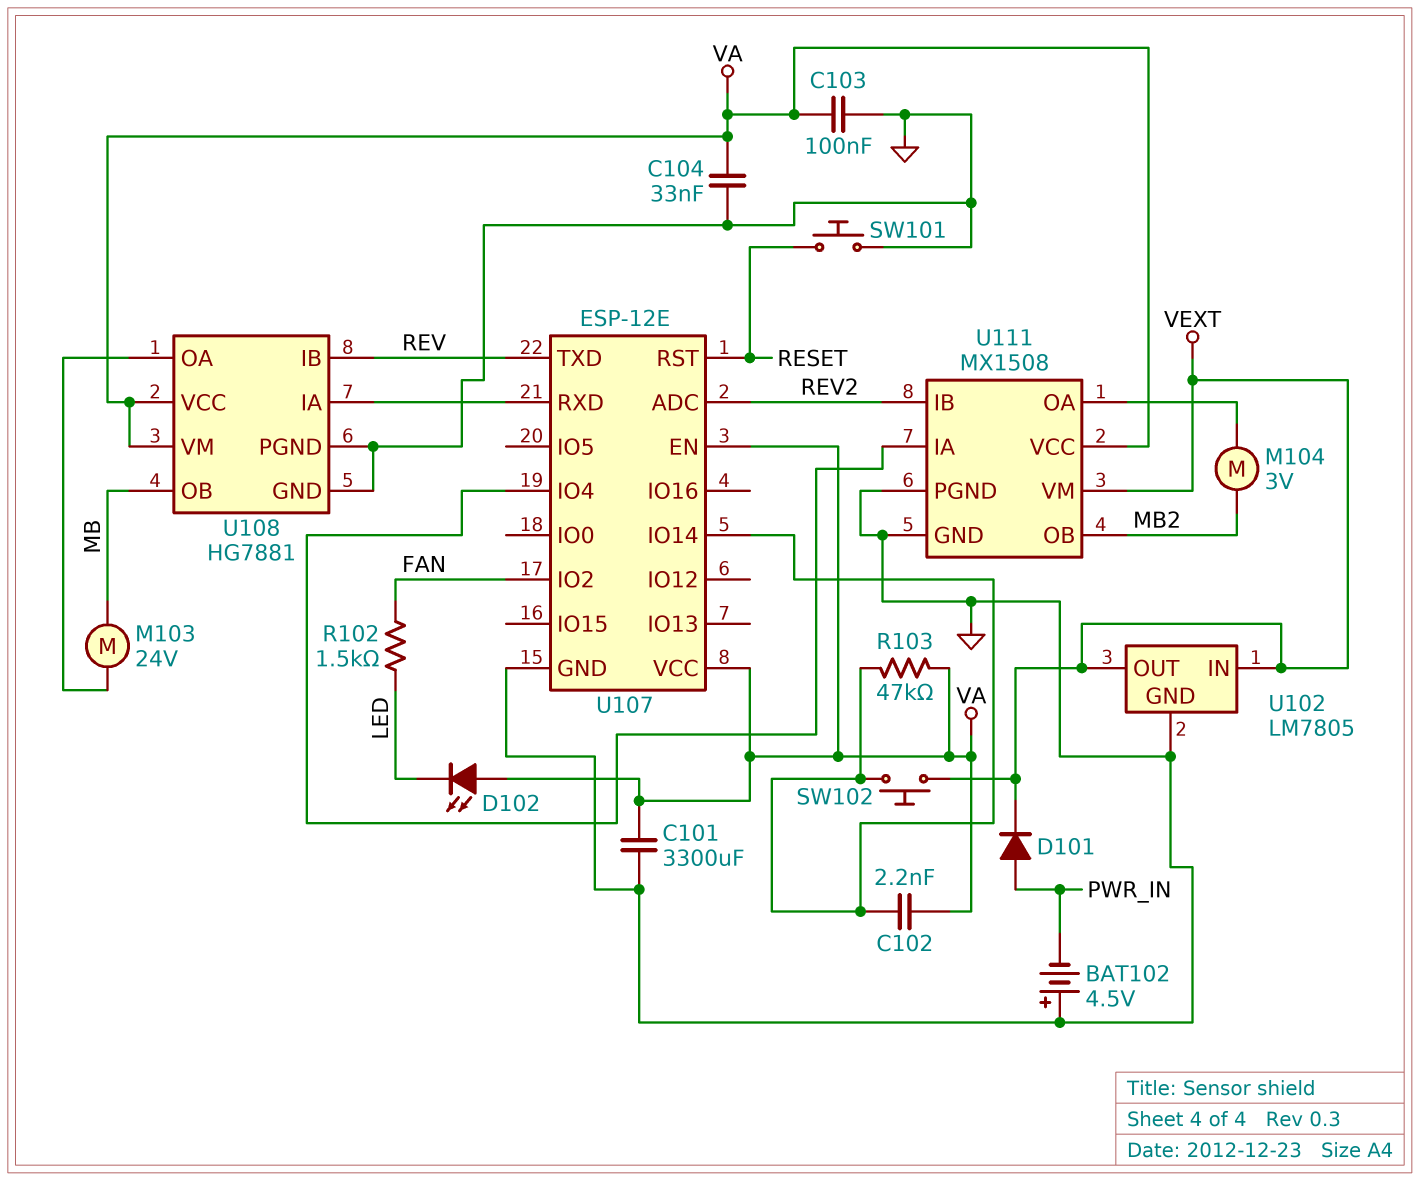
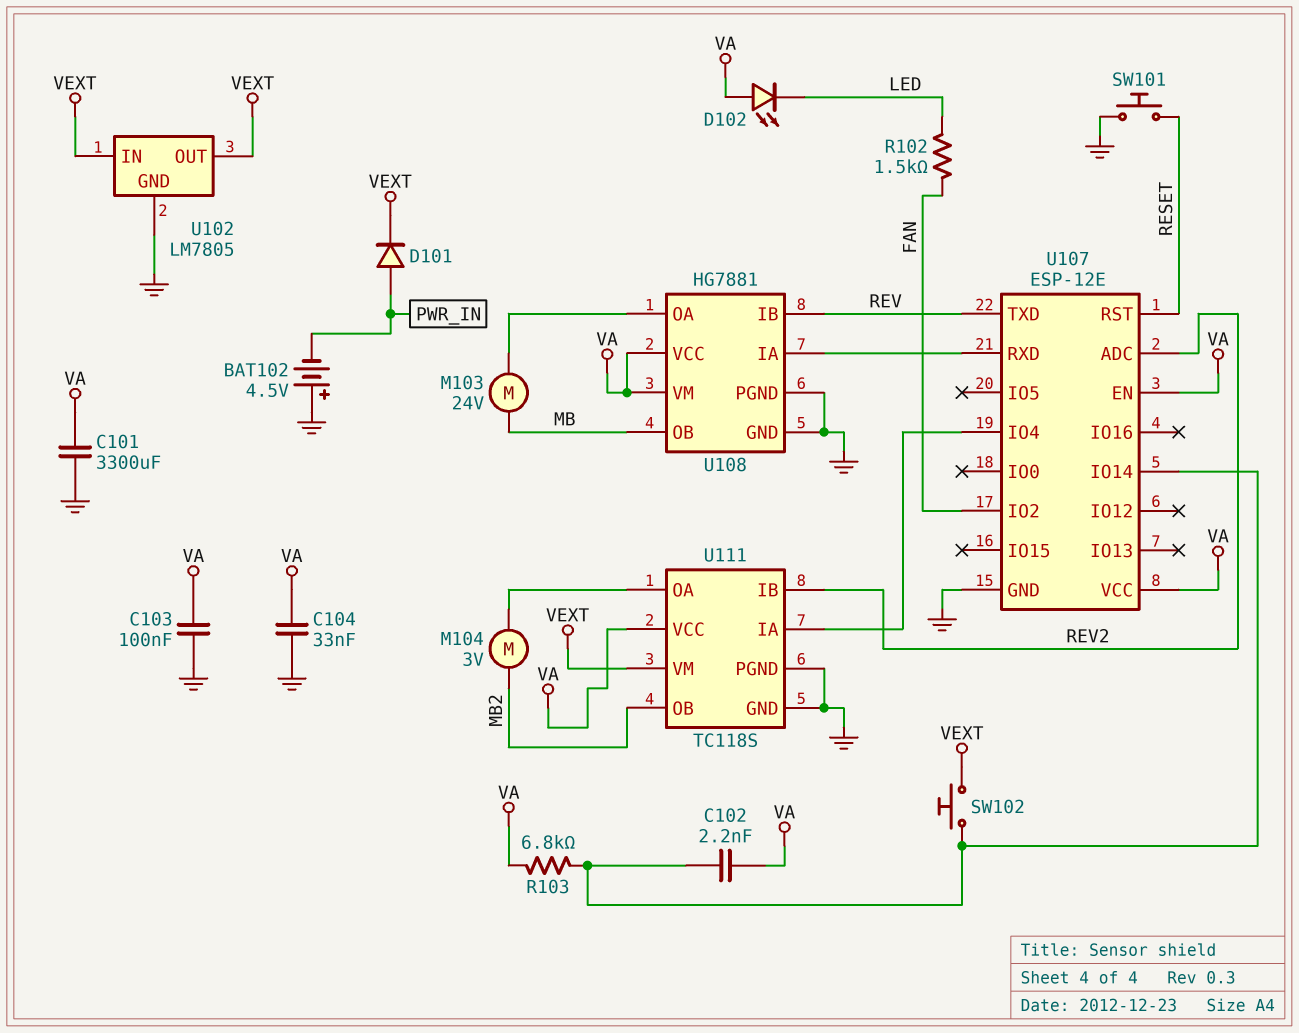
R103: 47k (U107/IO14, VA) -> 6.8k (U107/IO14, VA)
U111: MX1508 -> TC118S

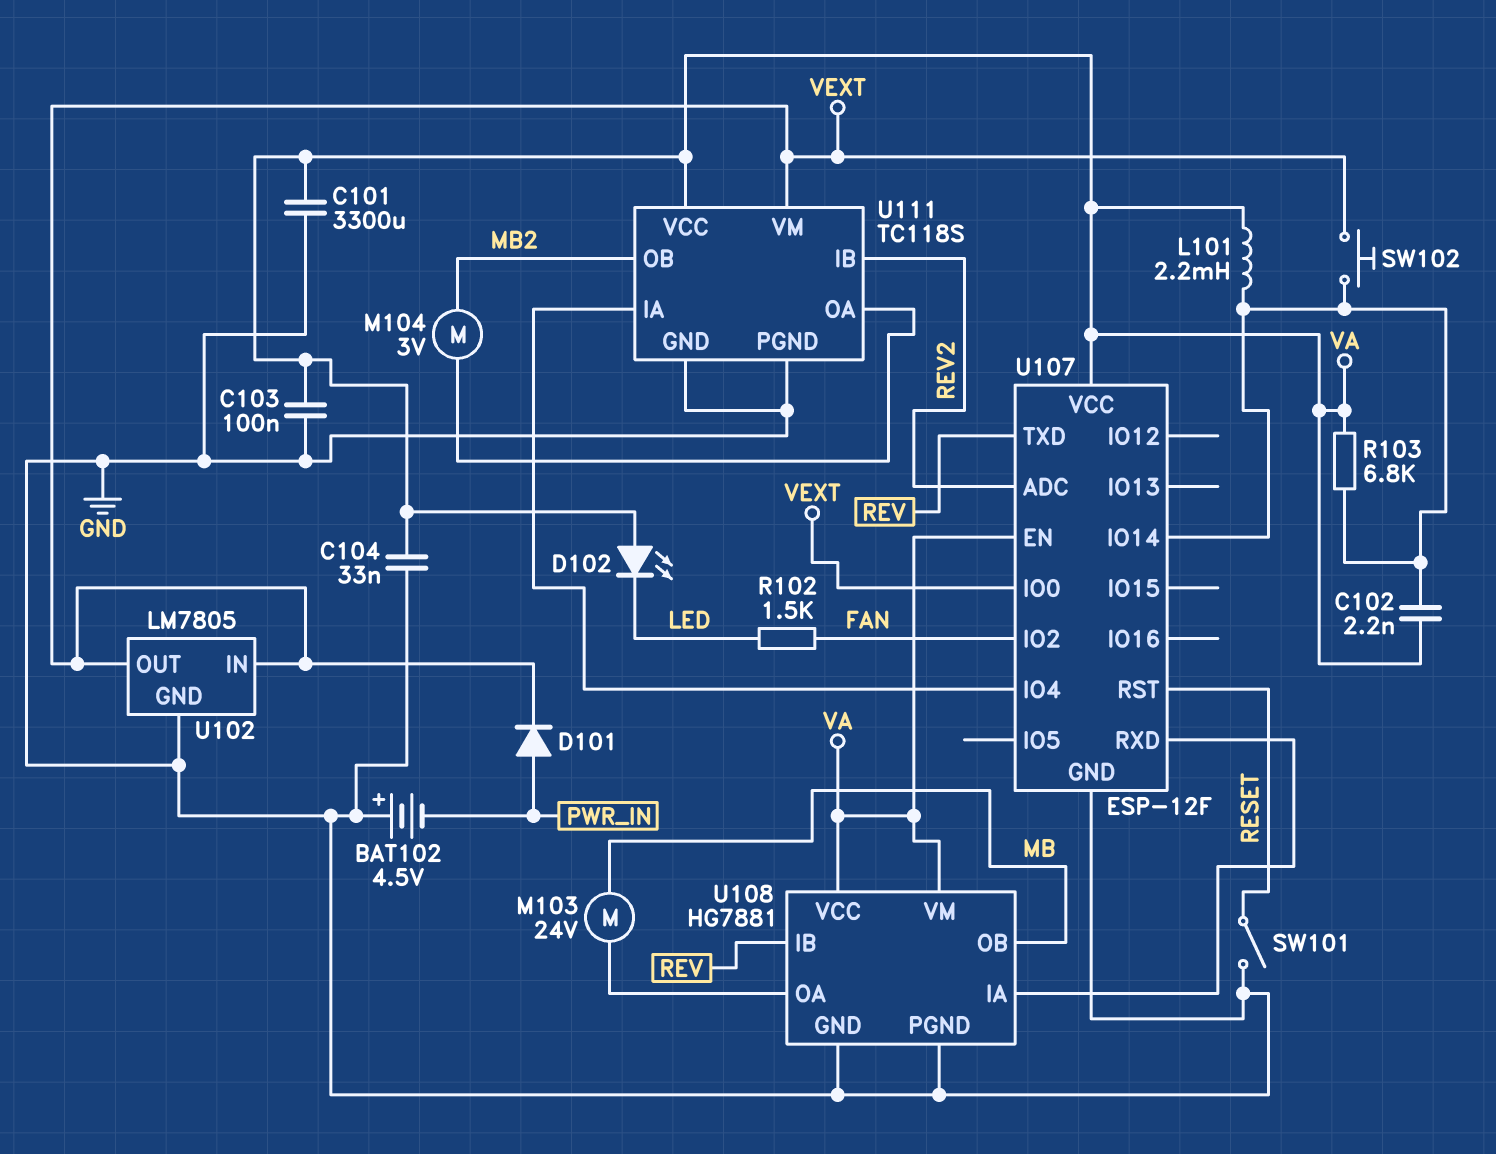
L101: none -> 2.2mH (U107/IO14, VA)
SW101: button (GND, RESET) -> switch (GND, RESET)
U107: ESP-12E -> ESP-12F
U107 pin IO0: none -> VEXT

